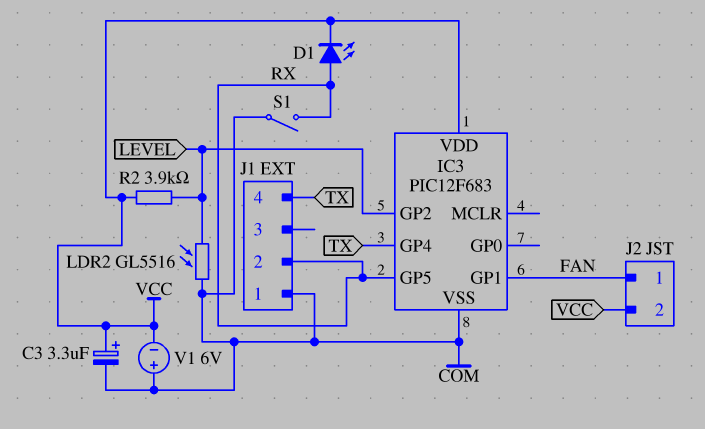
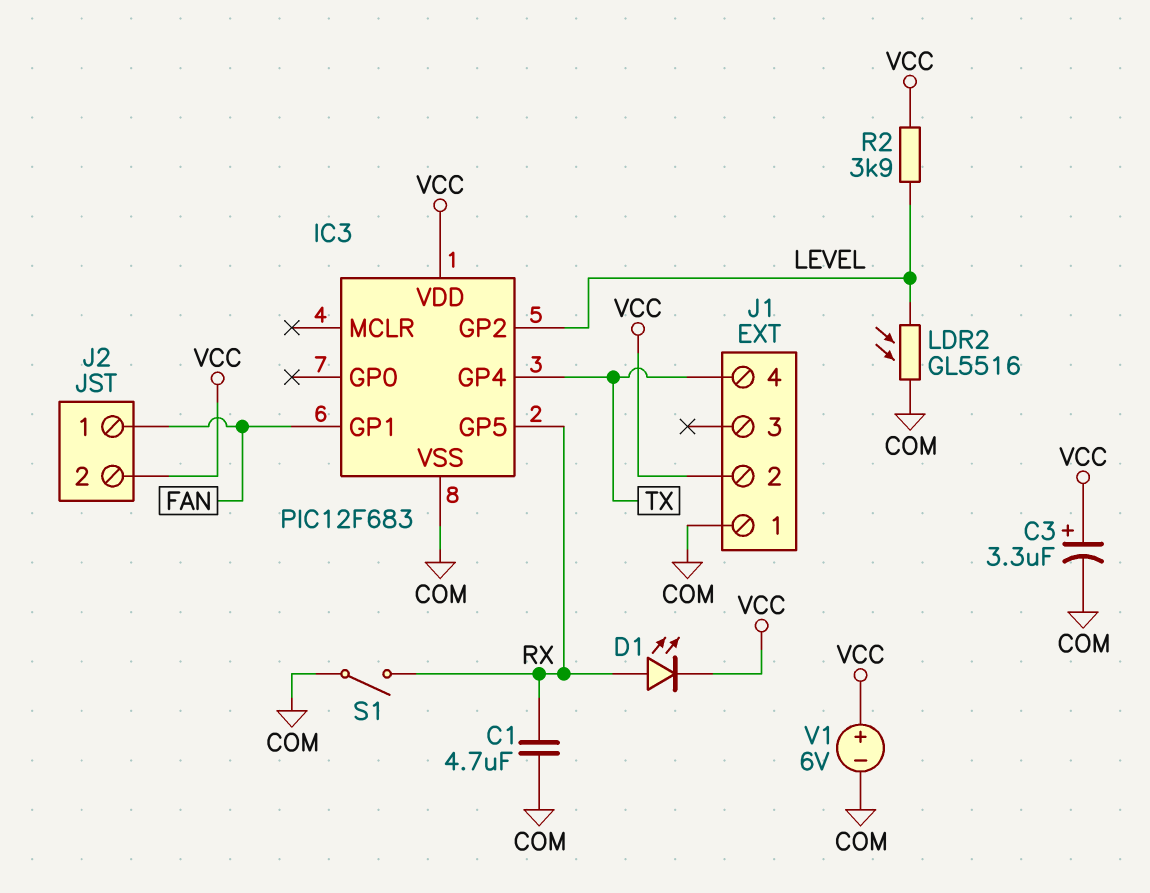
C1: none -> 4.7uF (COM, RX)
J1 pin 2: RX -> VCC
V1: 6V (plus COM, minus VCC) -> 6V (plus VCC, minus COM)

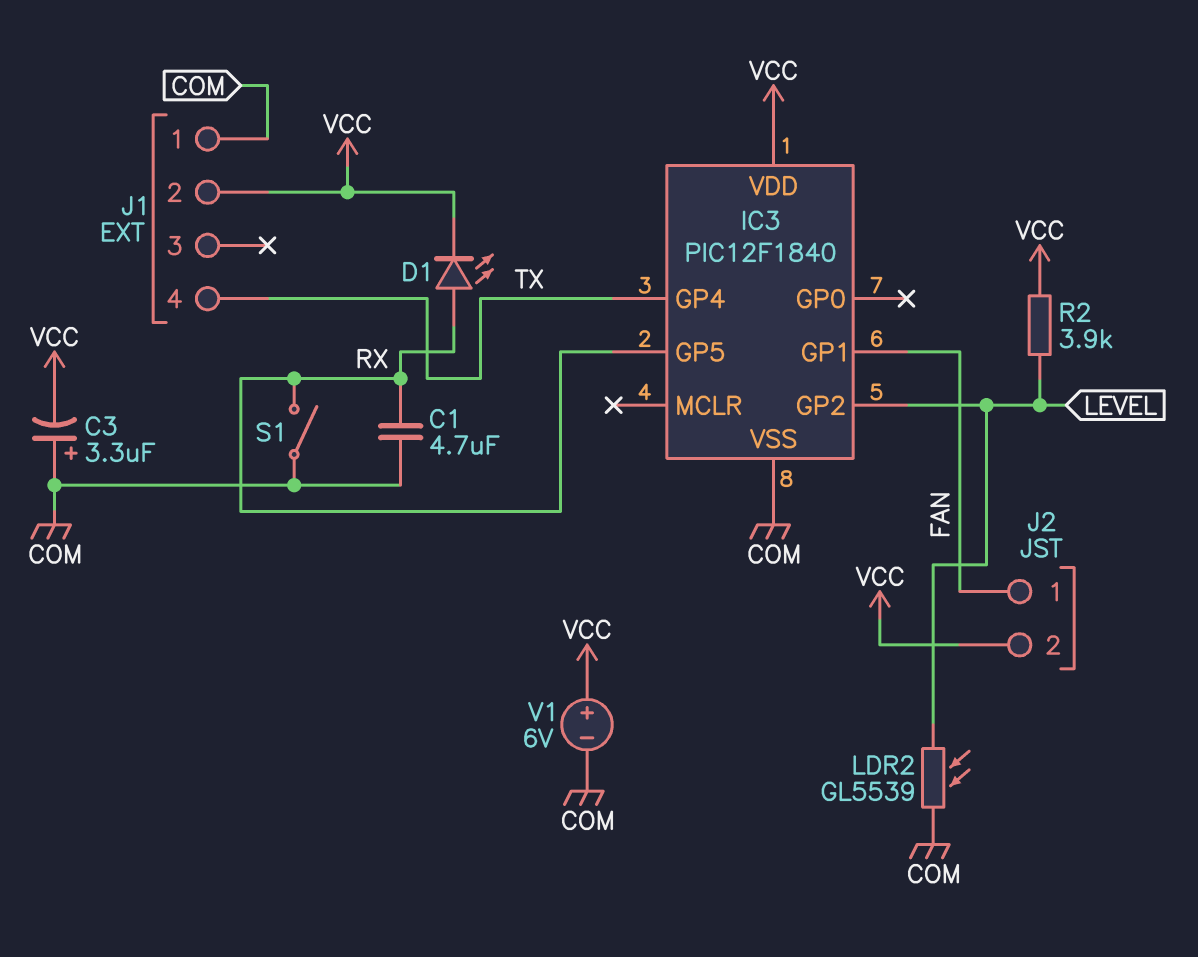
C3: 3.3uF (plus VCC, minus COM) -> 3.3uF (plus COM, minus VCC)
IC3: PIC12F683 -> PIC12F1840
LDR2: GL5516 (COM, LEVEL) -> GL5539 (COM, LEVEL)

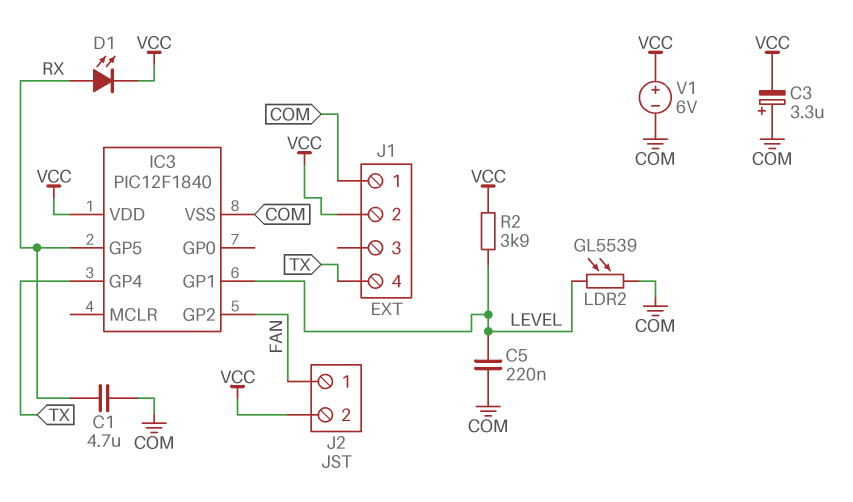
C5: none -> 220nF (COM, LEVEL)
IC3 pin GP1: FAN -> LEVEL
IC3 pin GP2: LEVEL -> FAN
S1: switch (COM, RX) -> none

